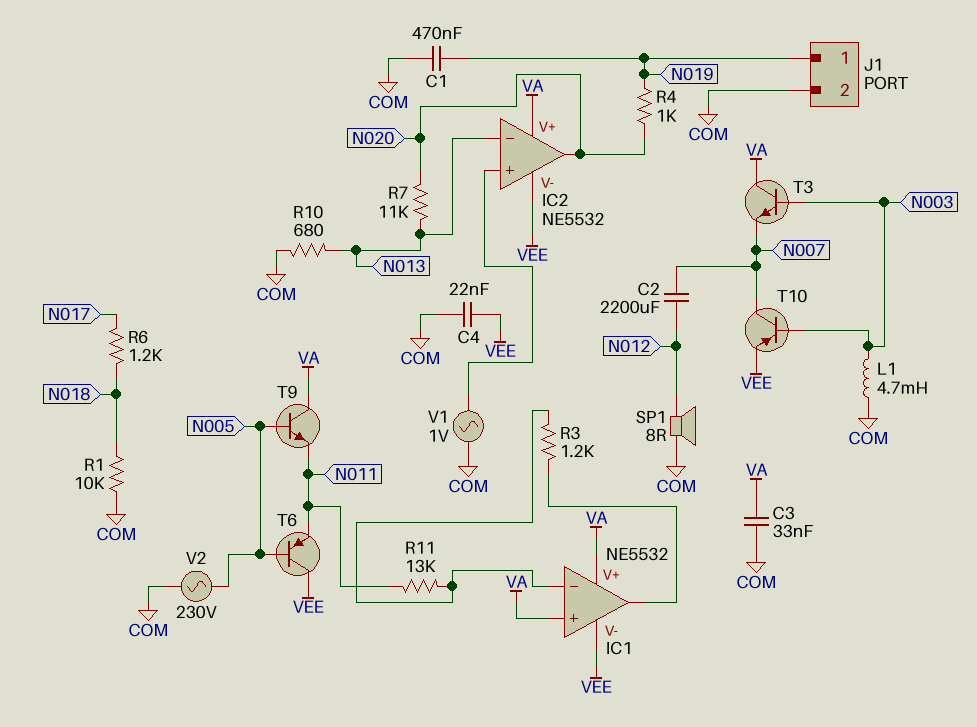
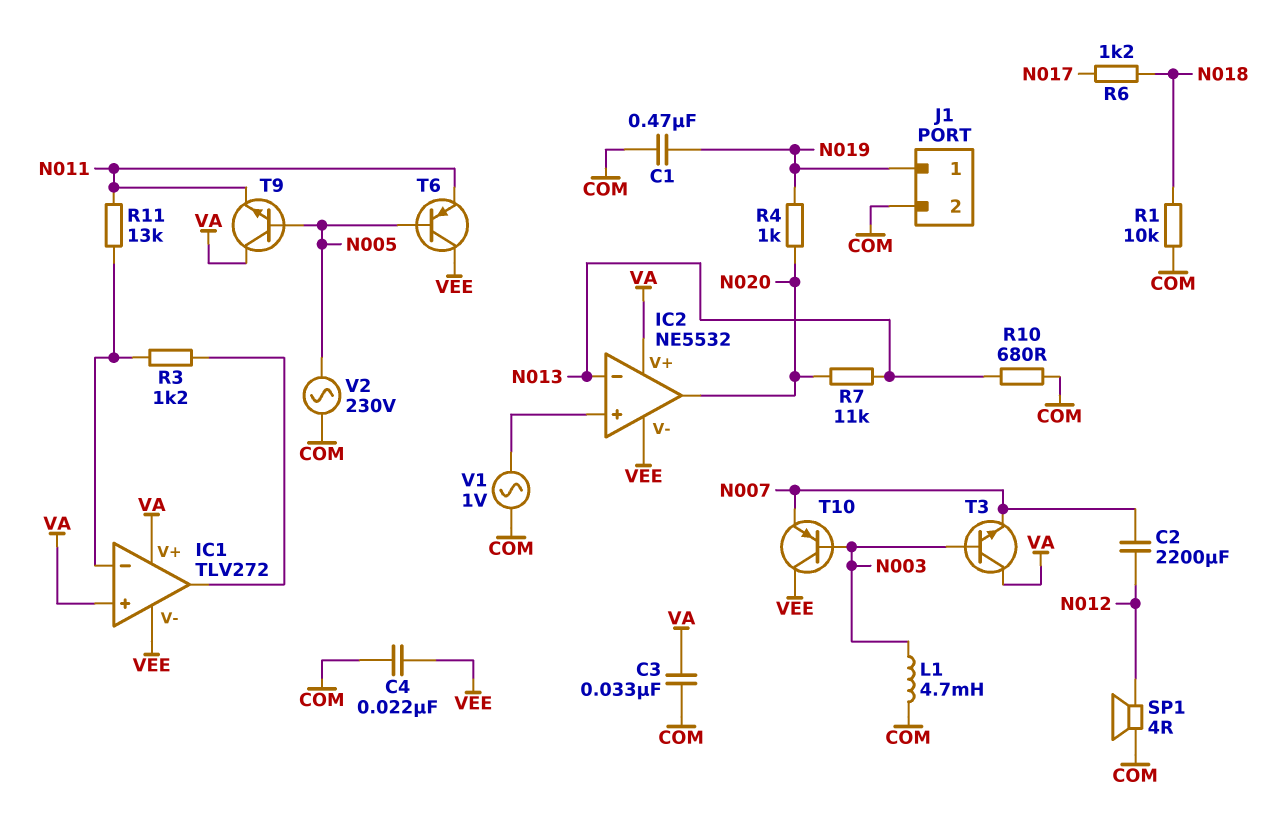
IC1: NE5532 -> TLV272
SP1: speaker 8R (COM, N012) -> speaker 4R (COM, N012)
T10: PNP (B N003, C N007, E VEE) -> PNP (B N003, C VEE, E N007)

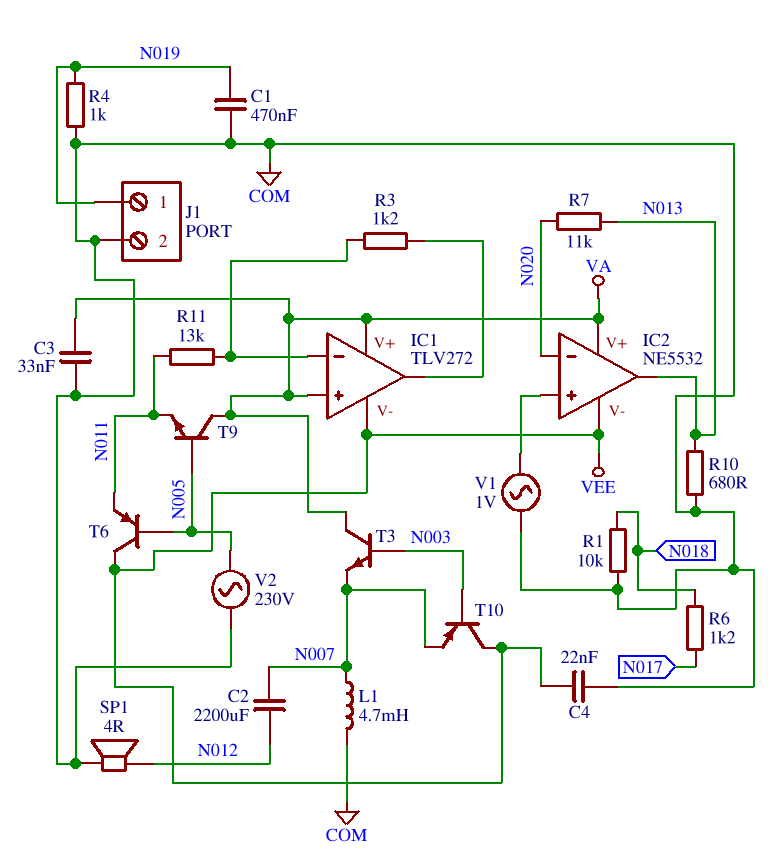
IC2 pin in-: N013 -> N020
IC2 pin out: N020 -> N013
L1: 4.7mH (COM, N003) -> 4.7mH (COM, N007)
R4: 1k (N019, N020) -> 1k (COM, N019)

